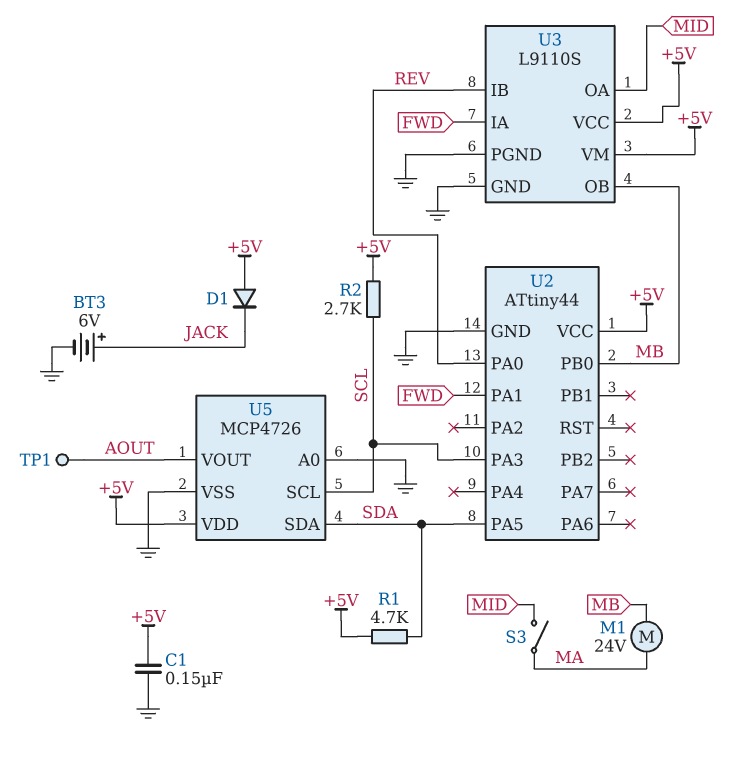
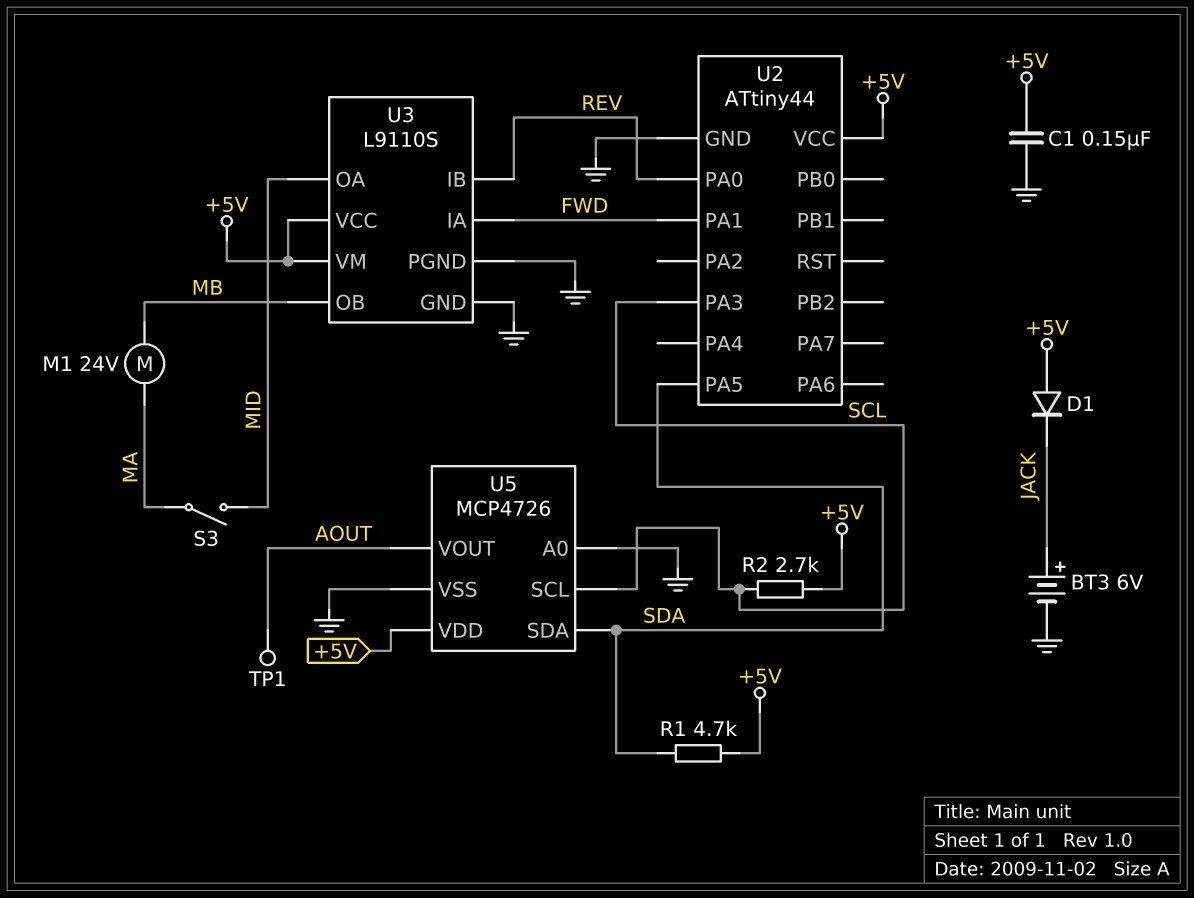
U2 pin PB0: MB -> none

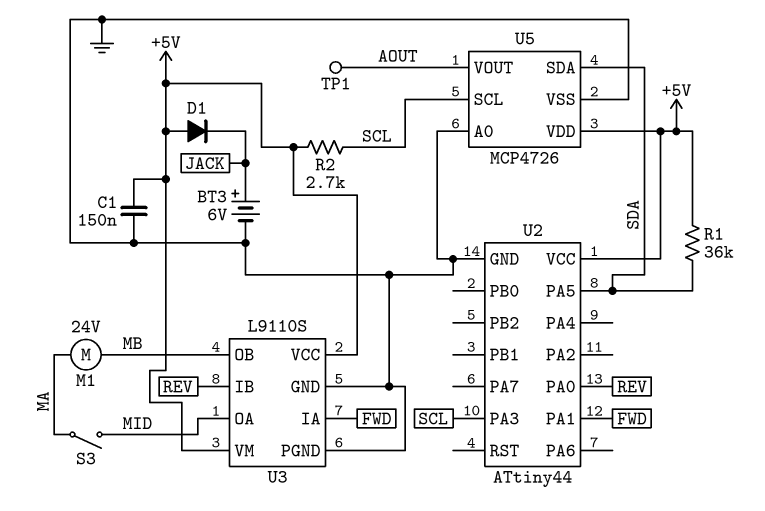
R1: 4.7k (+5V, SDA) -> 36k (+5V, SDA)

